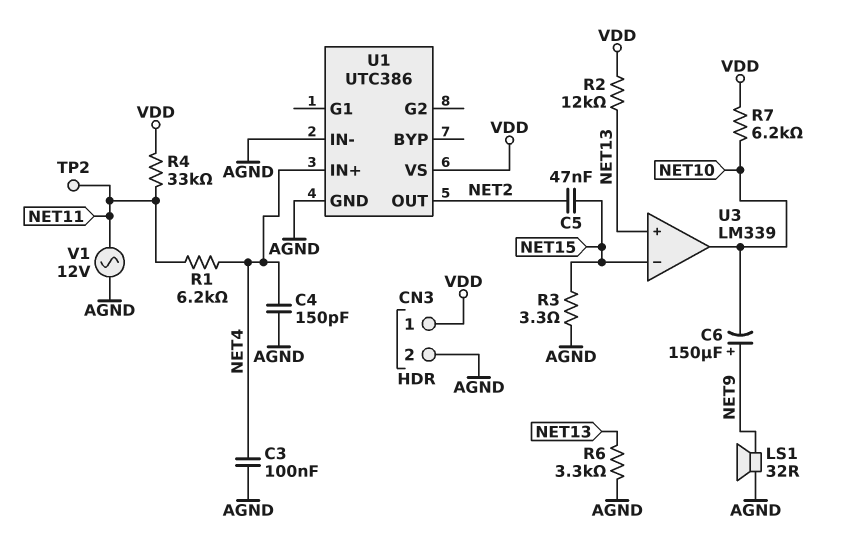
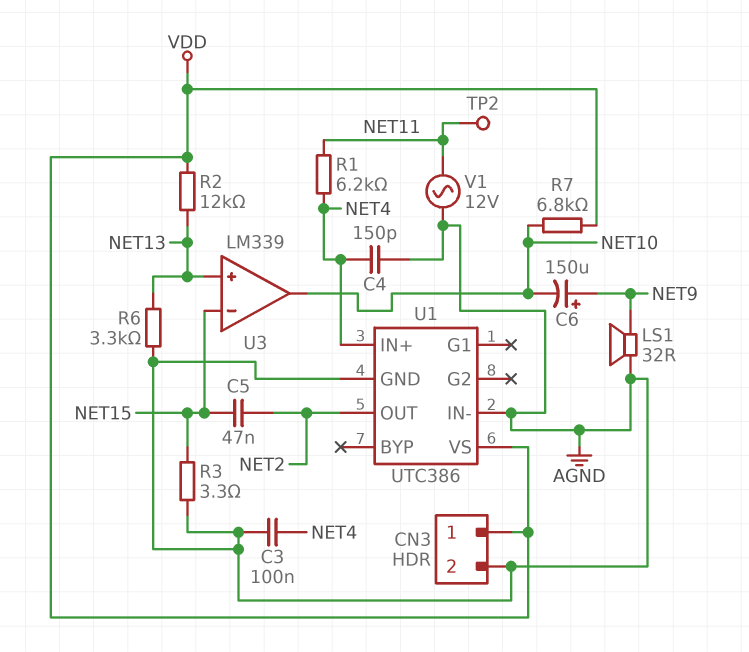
R4: 33k (NET11, VDD) -> none
R7: 6.2k (NET10, VDD) -> 6.8k (NET10, VDD)

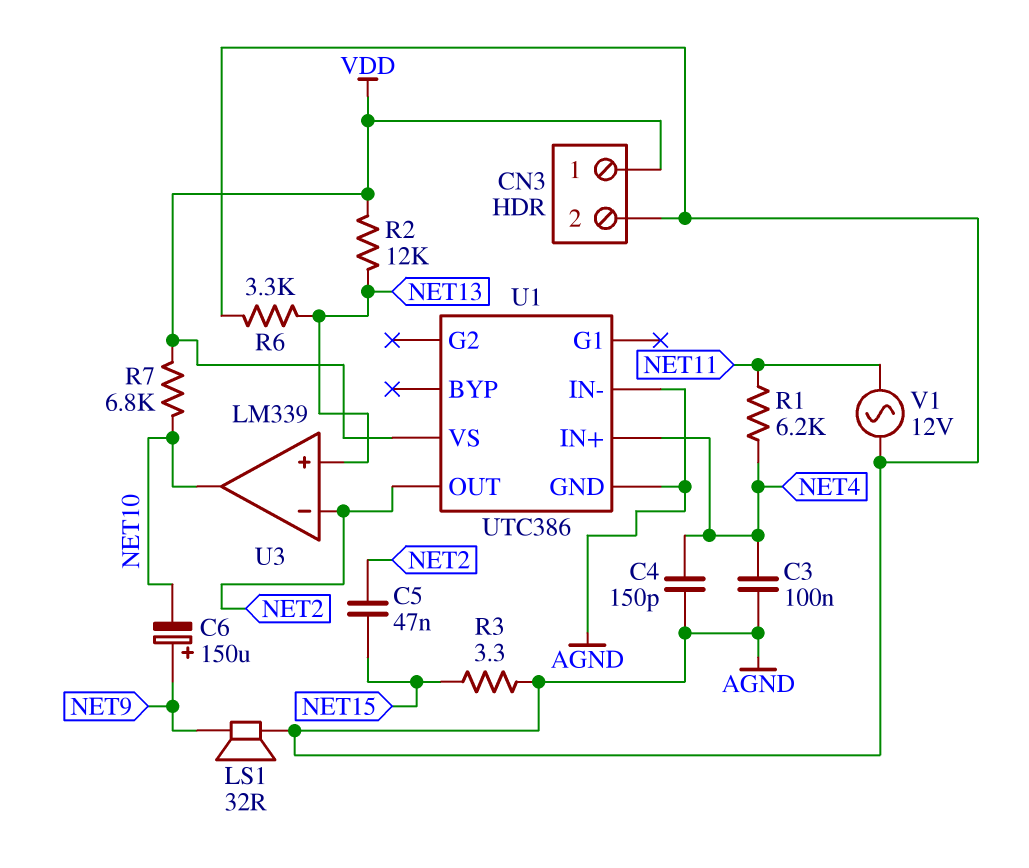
TP2: test point (NET11) -> none
U3 pin in-: NET15 -> NET2

